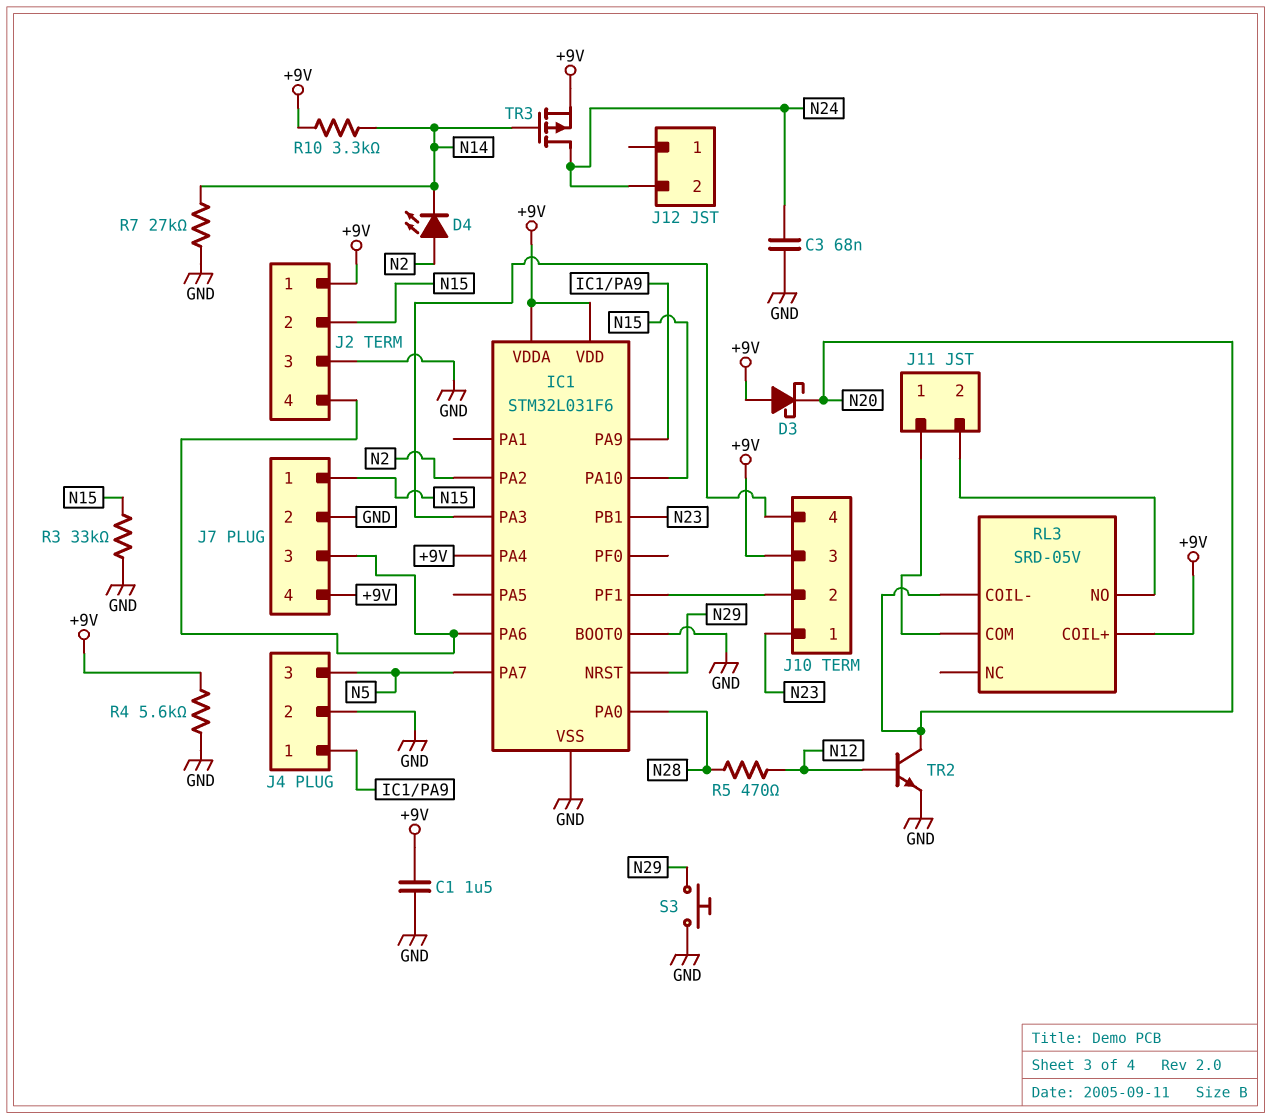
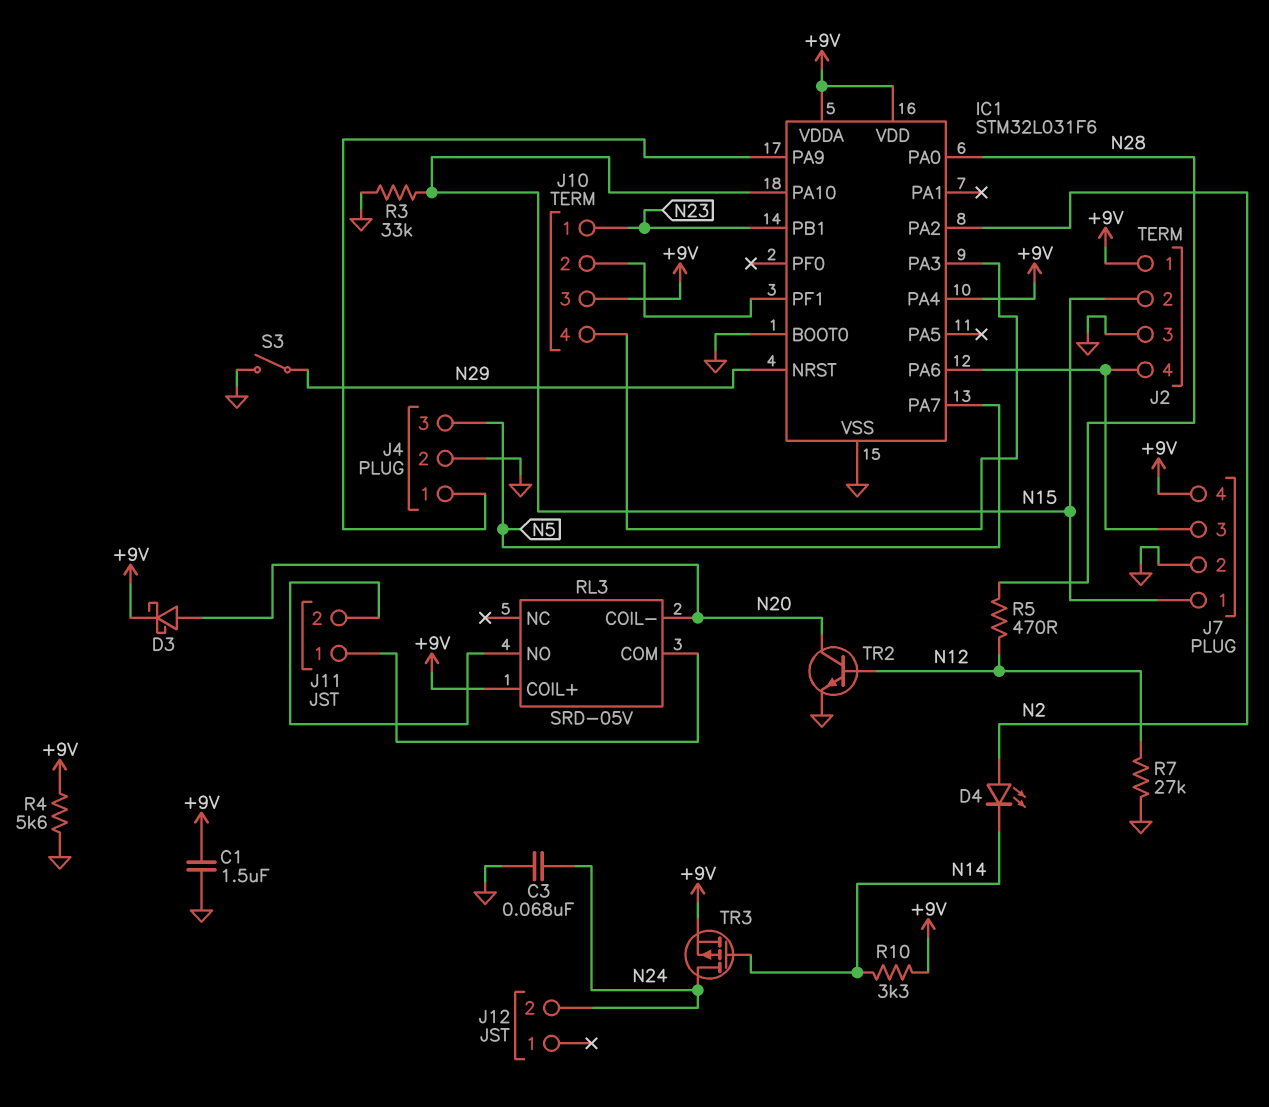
D3: schottky (A +9V, K N20) -> schottky (A N20, K +9V)
R7: 27k (GND, N14) -> 27k (GND, N12)
S3: button (GND, N29) -> switch (GND, N29)

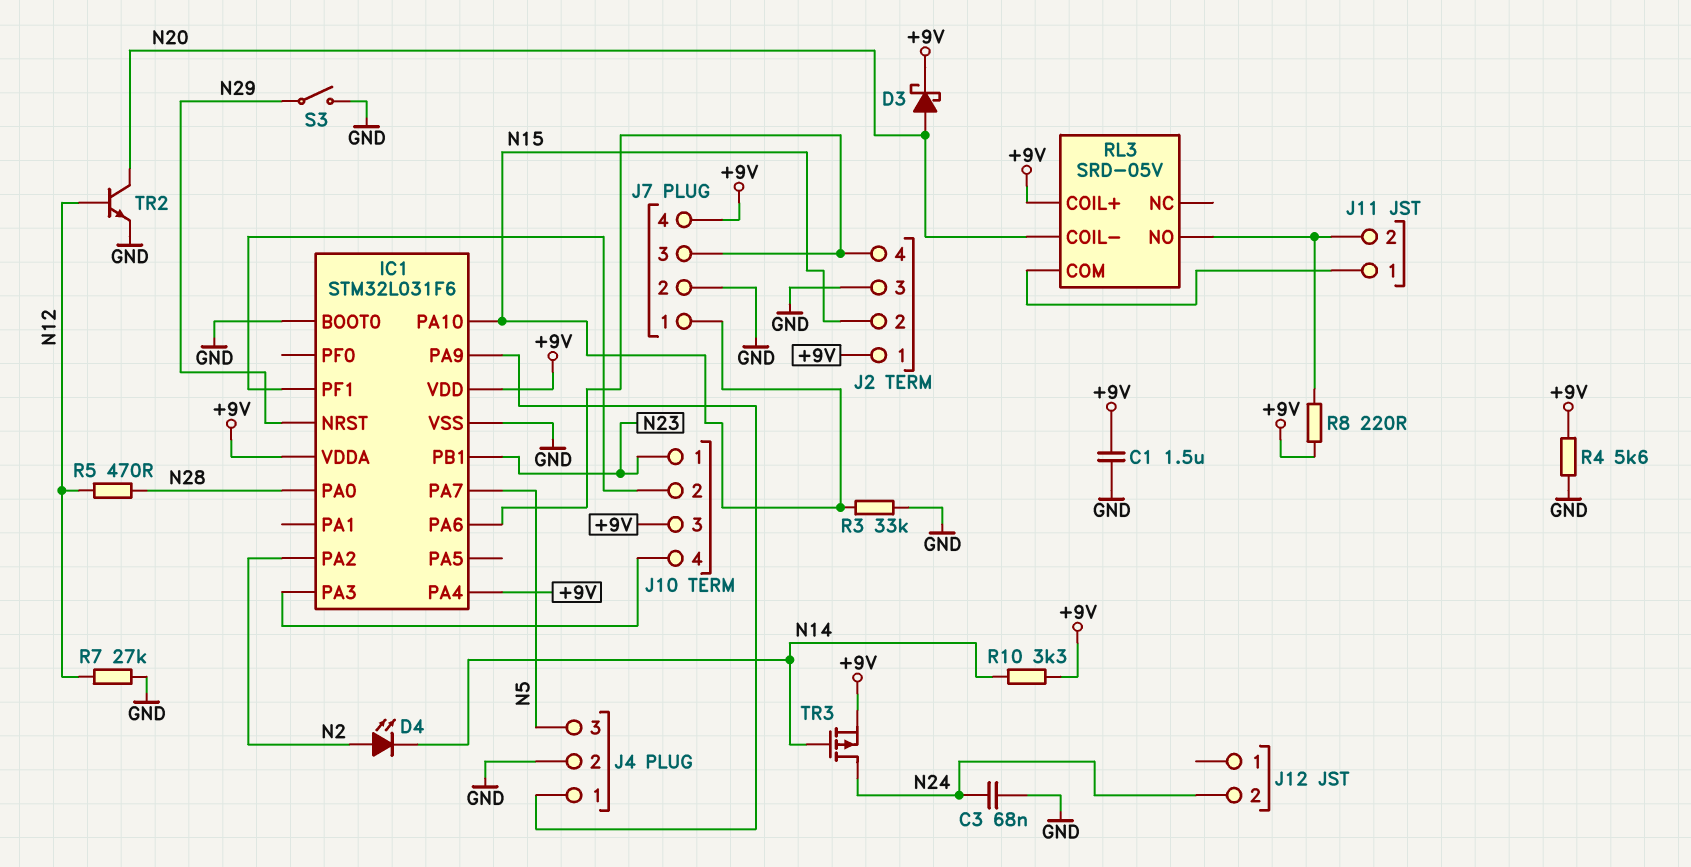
R8: none -> 220 (+9V, J11/2)

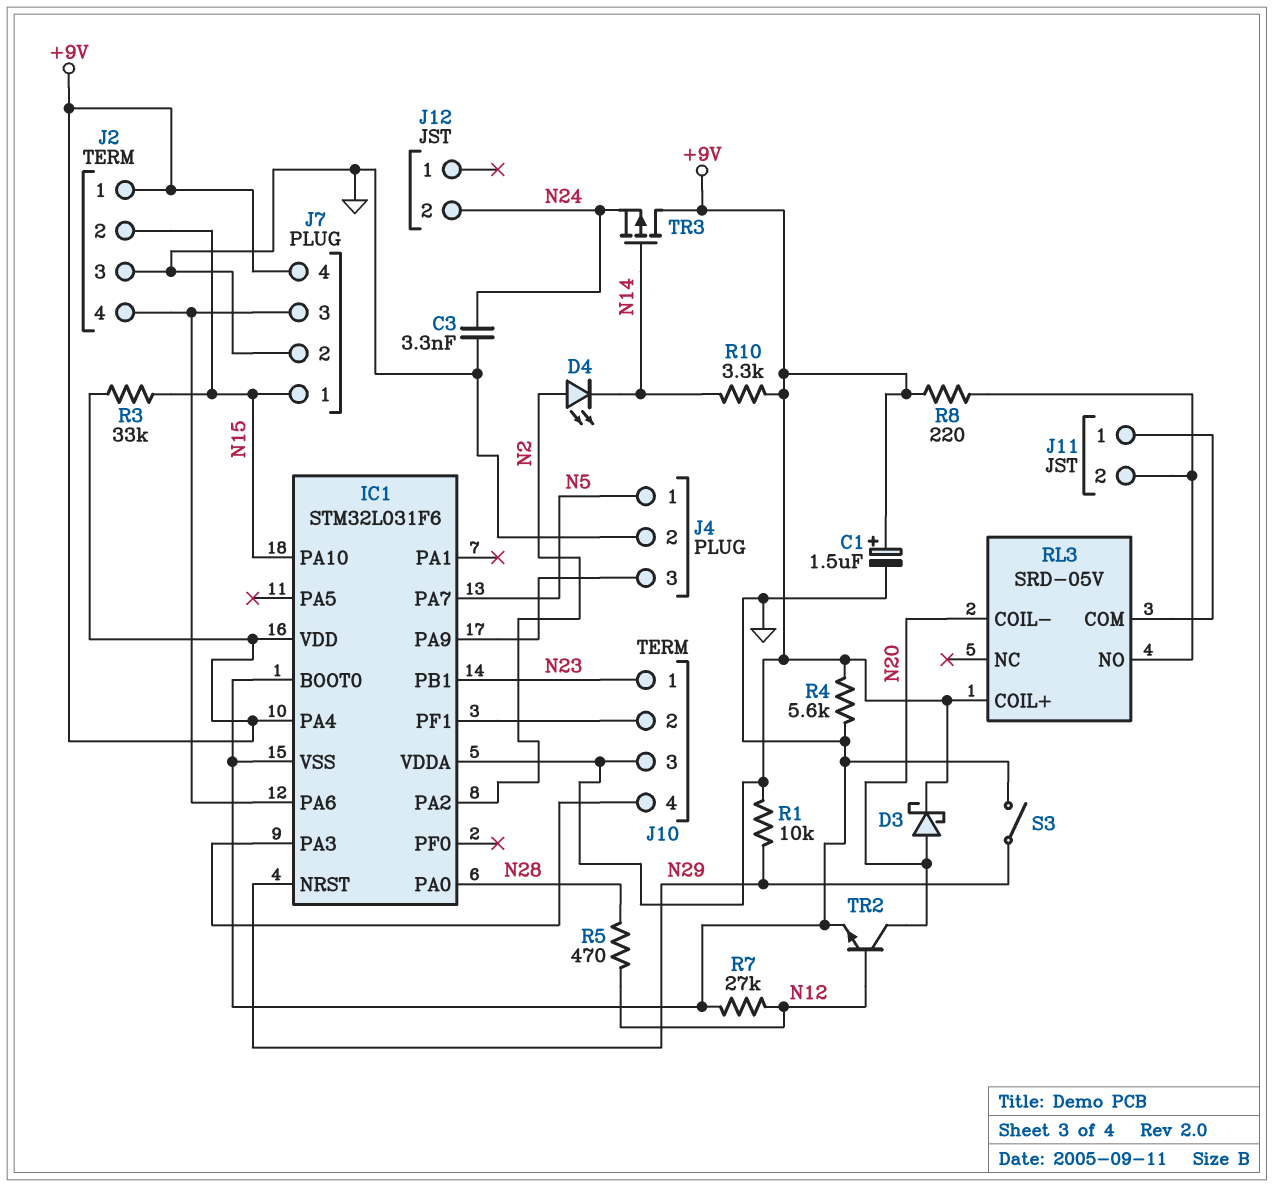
C1: 1.5uF (+9V, GND) -> 1.5uF (plus +9V, minus GND)
C3: 68nF (GND, N24) -> 3.3nF (GND, N24)
J4 pin 1: IC1/PA9 -> N5
J4 pin 3: N5 -> IC1/PA9
R1: none -> 10k (+9V, N29)
R3: 33k (GND, N15) -> 33k (+9V, N15)
TR3: PMOS (G N14, D N24, S +9V) -> PMOS (G N14, D +9V, S N24)

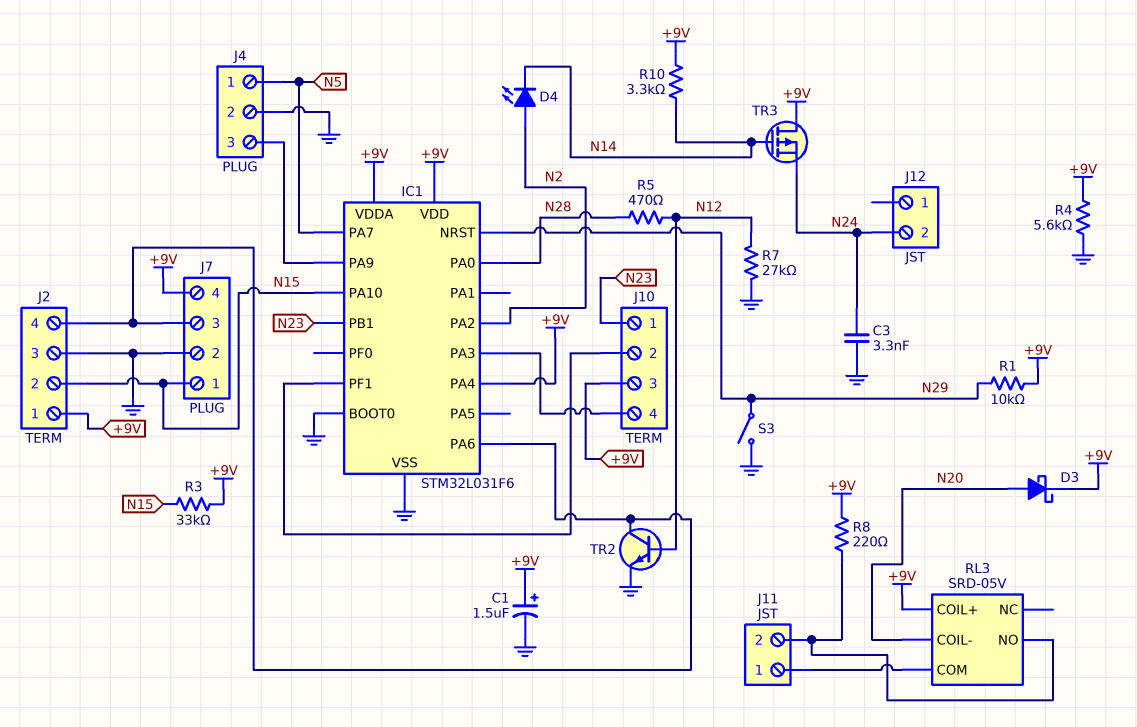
TR2: NPN (B N12, C N20, E GND) -> NPN (B N12, C IC1/PA6, E GND)

